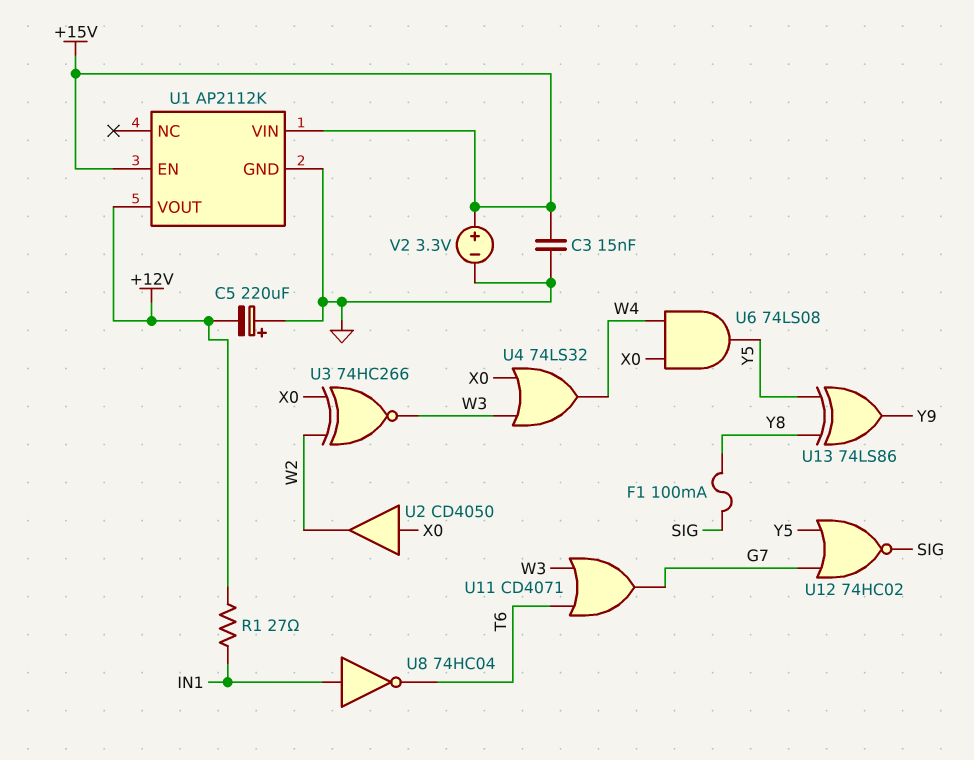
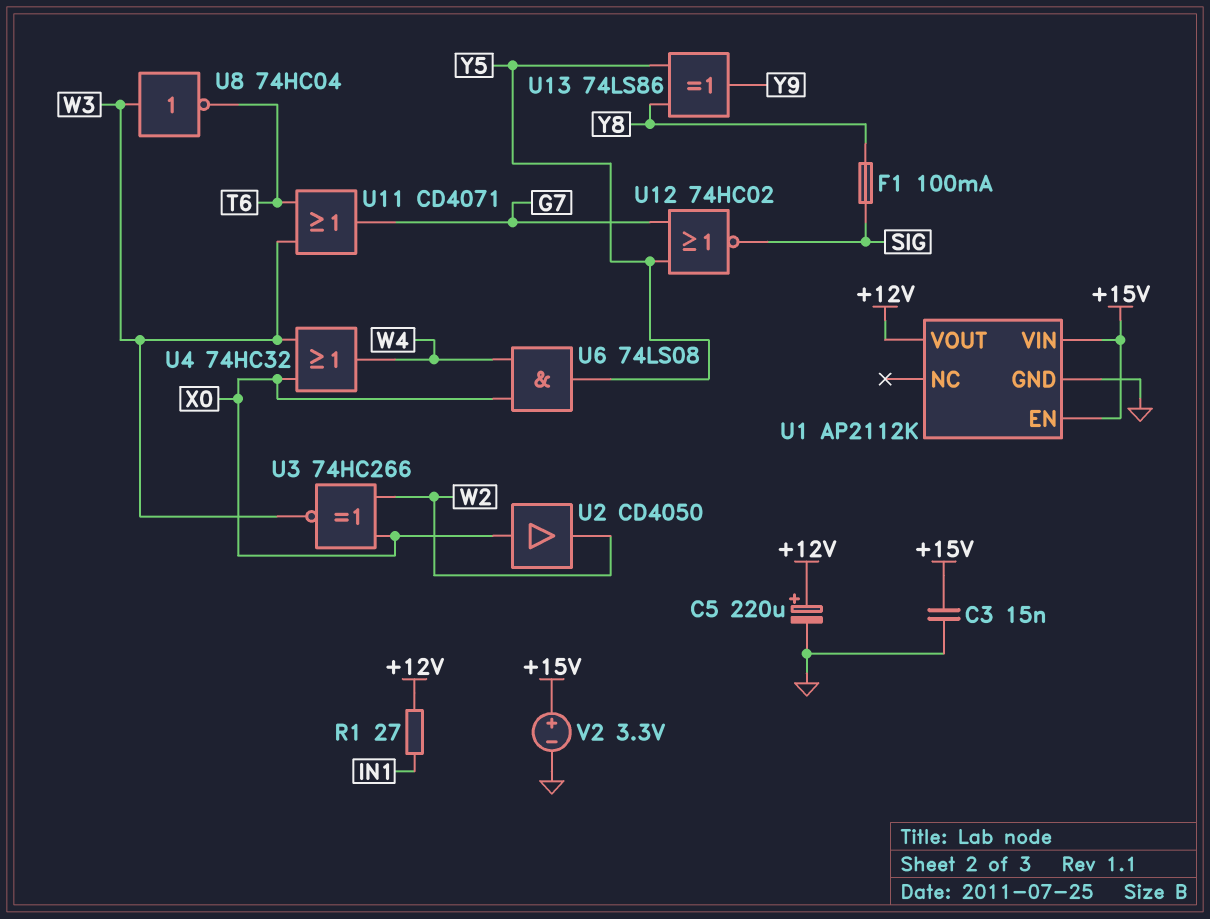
C5: 220uF (plus GND, minus +12V) -> 220uF (plus +12V, minus GND)
U4: OR 74LS32 (in W3, in X0, out W4) -> OR 74HC32 (in W3, in X0, out W4)
U8: NOT 74HC04 (in IN1, out T6) -> NOT 74HC04 (in W3, out T6)

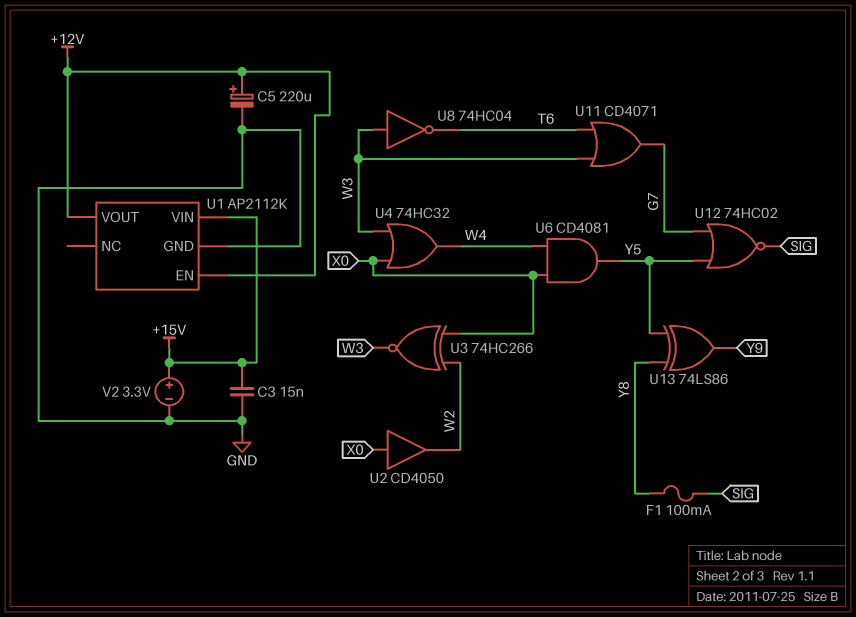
R1: 27 (+12V, IN1) -> none
U1 pin EN: +15V -> +12V
U6: AND 74LS08 (in W4, in X0, out Y5) -> AND CD4081 (in W4, in X0, out Y5)

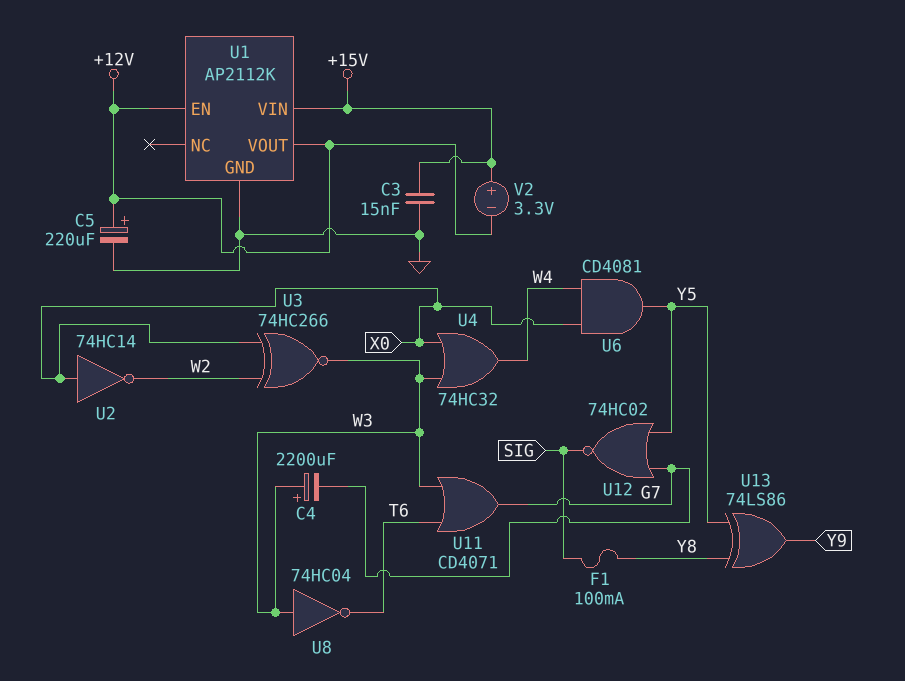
C4: none -> 2200uF (plus W3, minus G7)
U2: buffer CD4050 (in X0, out W2) -> NOT 74HC14 (in X0, out W2)
V2: 3.3V (plus +15V, minus GND) -> 3.3V (plus +15V, minus +12V)

